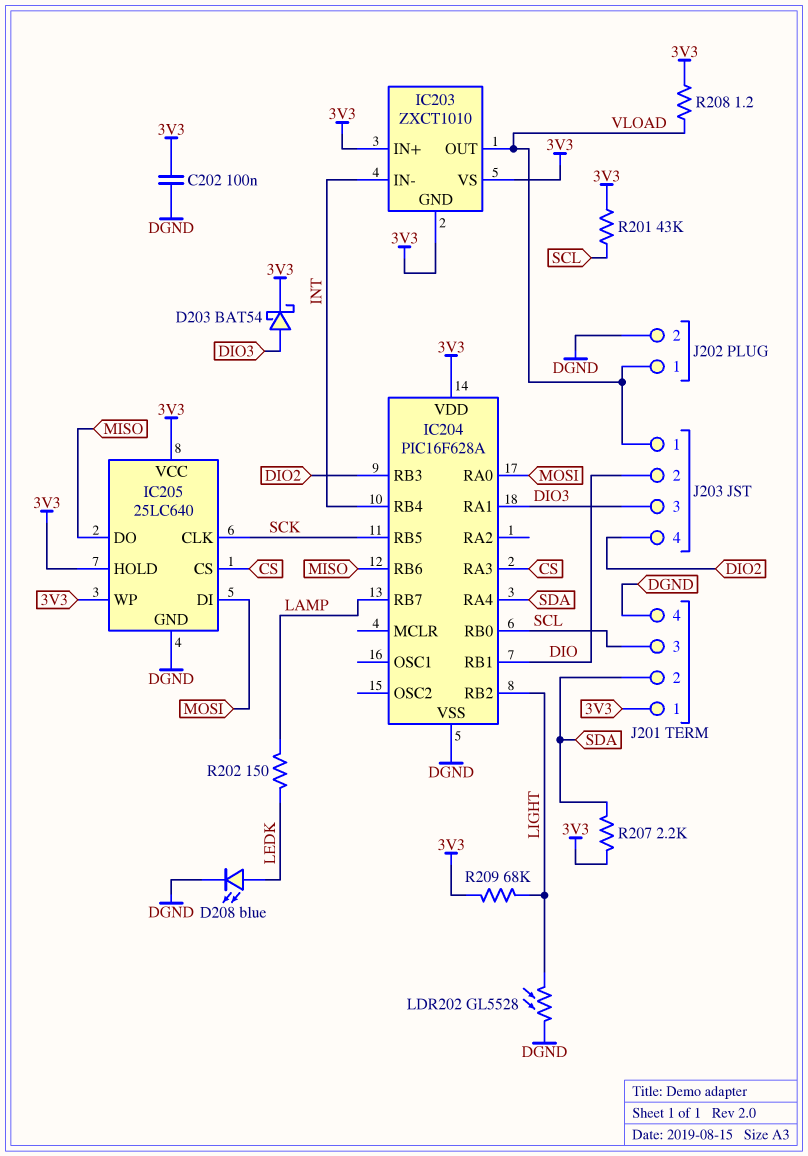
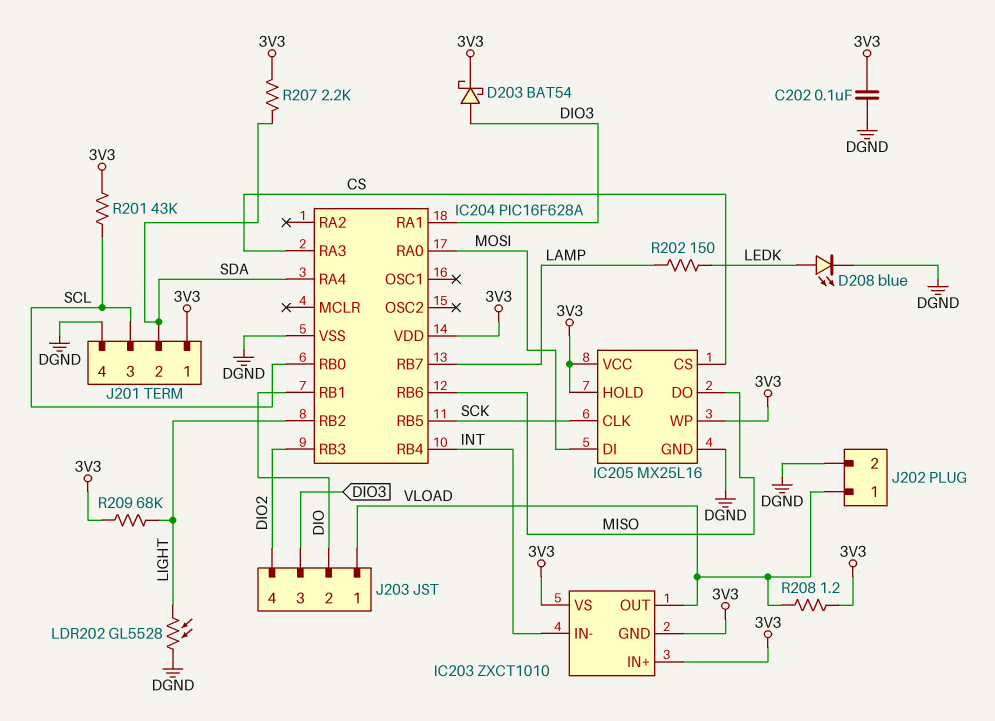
IC205: 25LC640 -> MX25L16

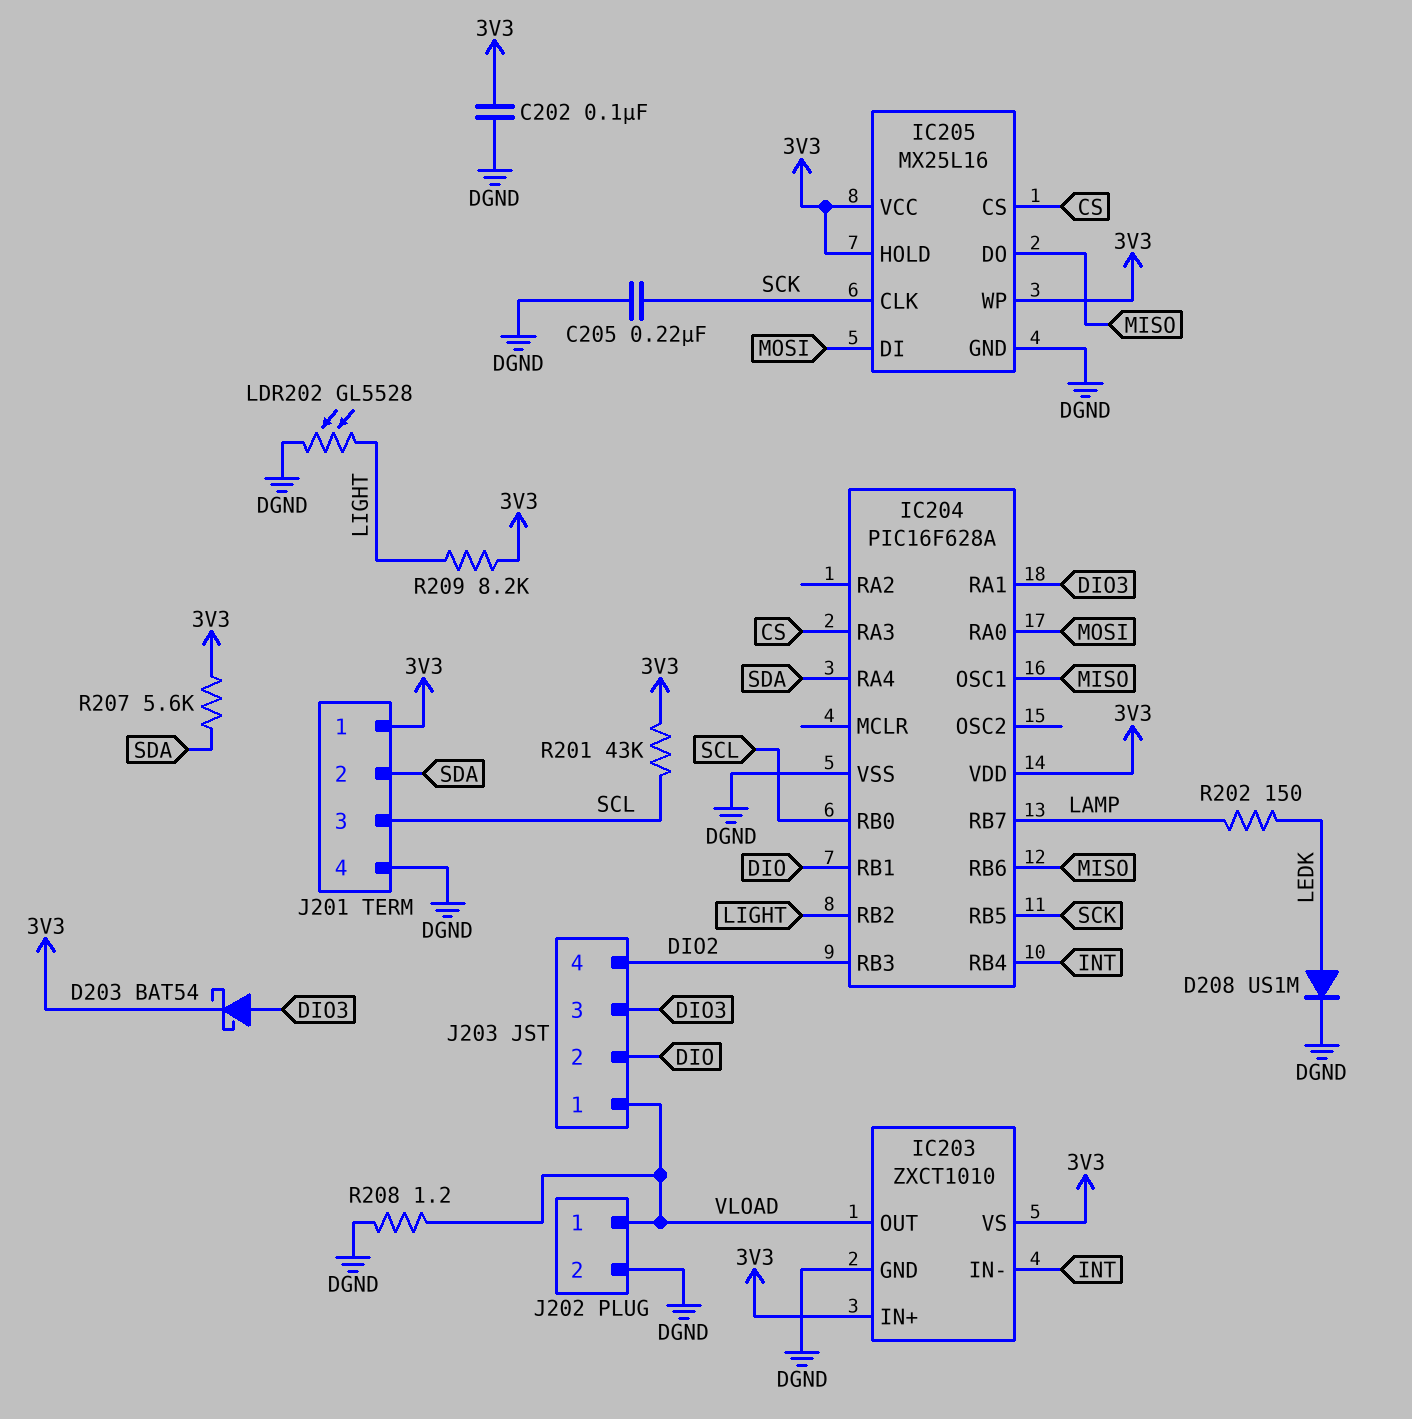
C205: none -> 220nF (DGND, SCK)
D208: LED blue (A LEDK, K DGND) -> diode US1M (A LEDK, K DGND)
IC203 pin GND: 3V3 -> DGND
IC204 pin OSC1: none -> MISO
R207: 2.2k (3V3, SDA) -> 5.6k (3V3, SDA)
R208: 1.2 (3V3, VLOAD) -> 1.2 (DGND, VLOAD)
R209: 68k (3V3, LIGHT) -> 8.2k (3V3, LIGHT)

